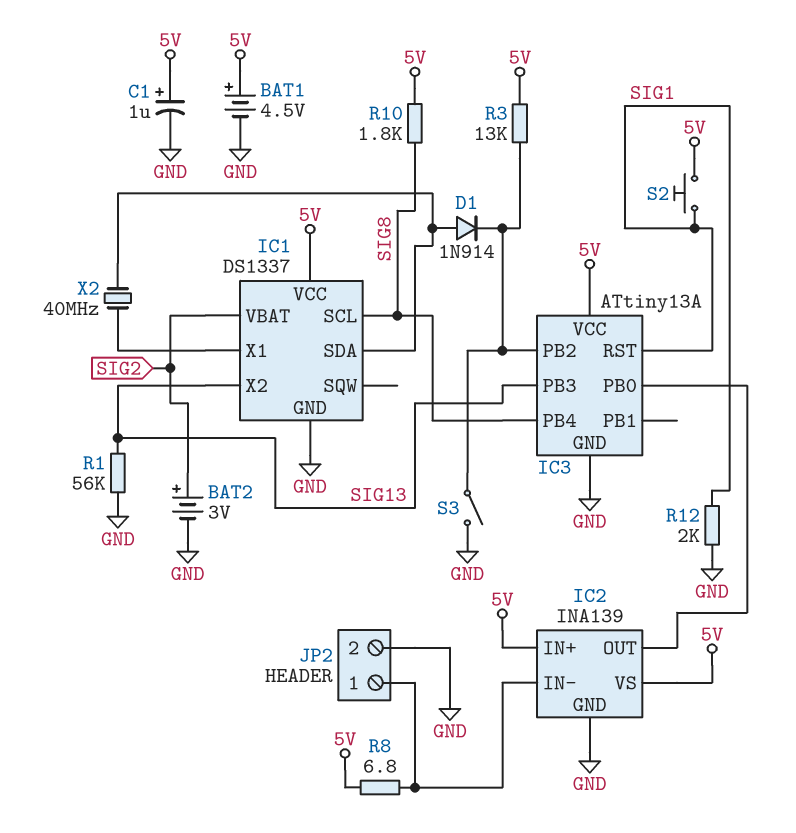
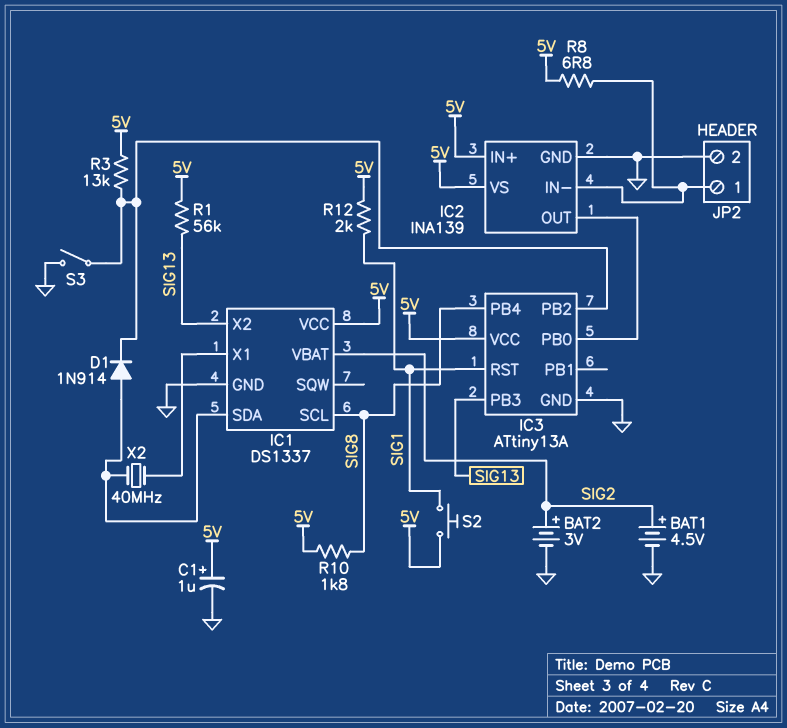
BAT1: 4.5V (plus 5V, minus GND) -> 4.5V (plus SIG2, minus GND)
R1: 56k (GND, SIG13) -> 56k (5V, SIG13)
R12: 2k (GND, SIG1) -> 2k (5V, SIG1)

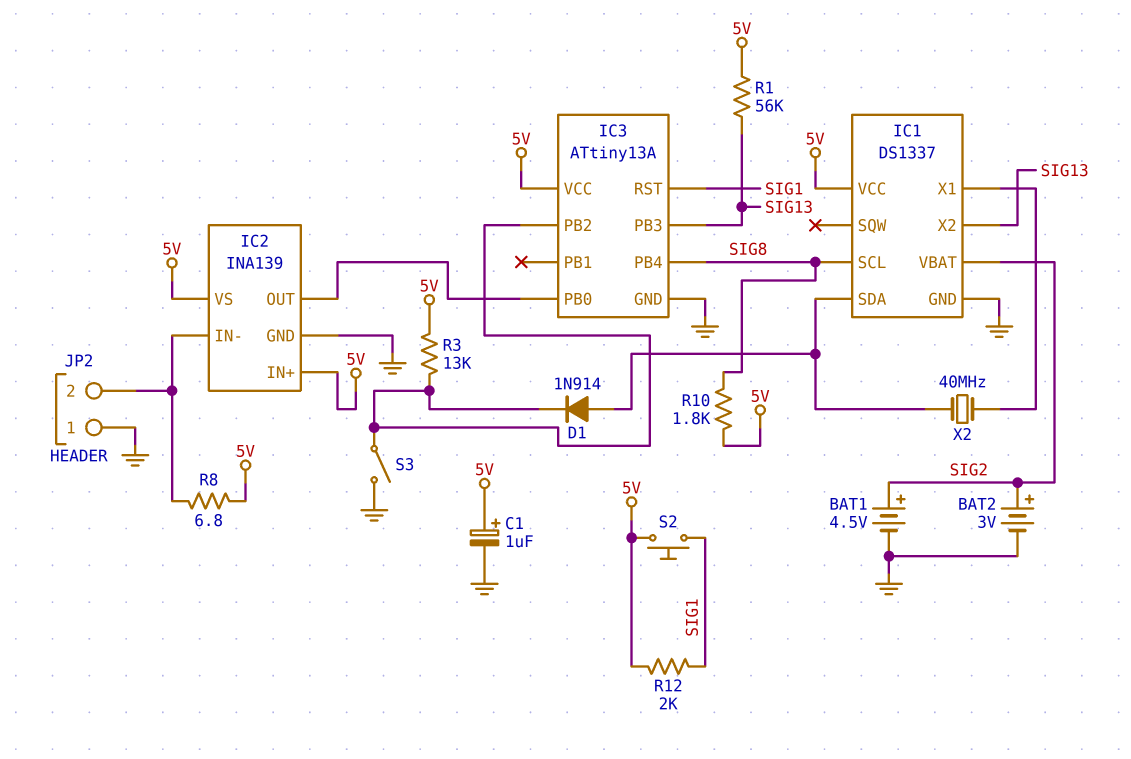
JP2 pin 1: IC2/IN- -> GND
JP2 pin 2: GND -> IC2/IN-

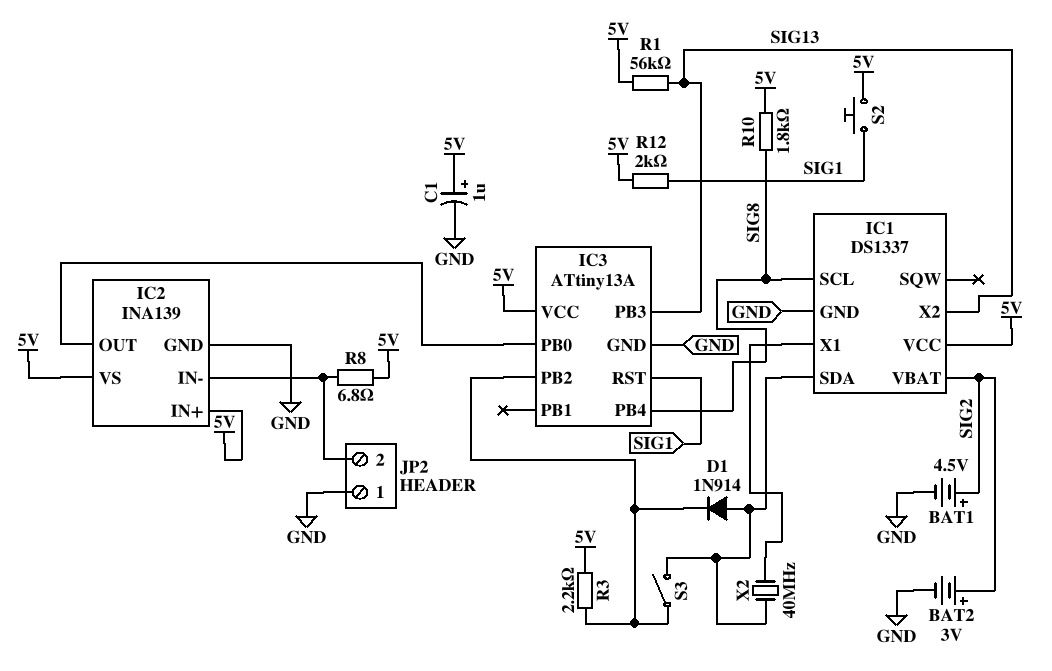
R3: 13k (5V, IC3/PB2) -> 2.2k (5V, IC3/PB2)
S3: switch (GND, IC3/PB2) -> switch (IC1/SDA, IC3/PB2)

